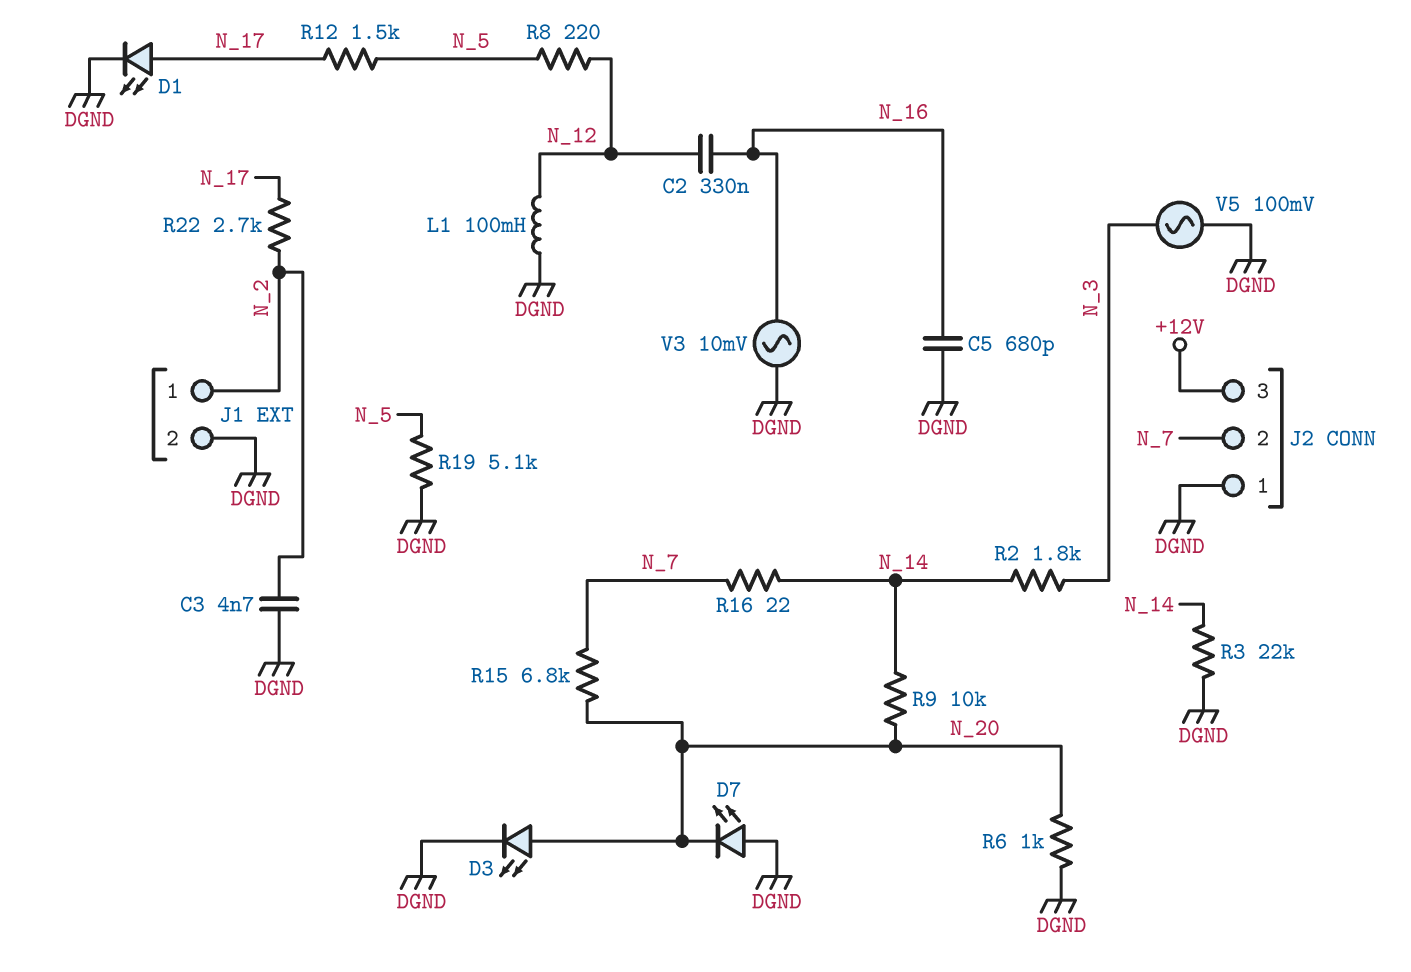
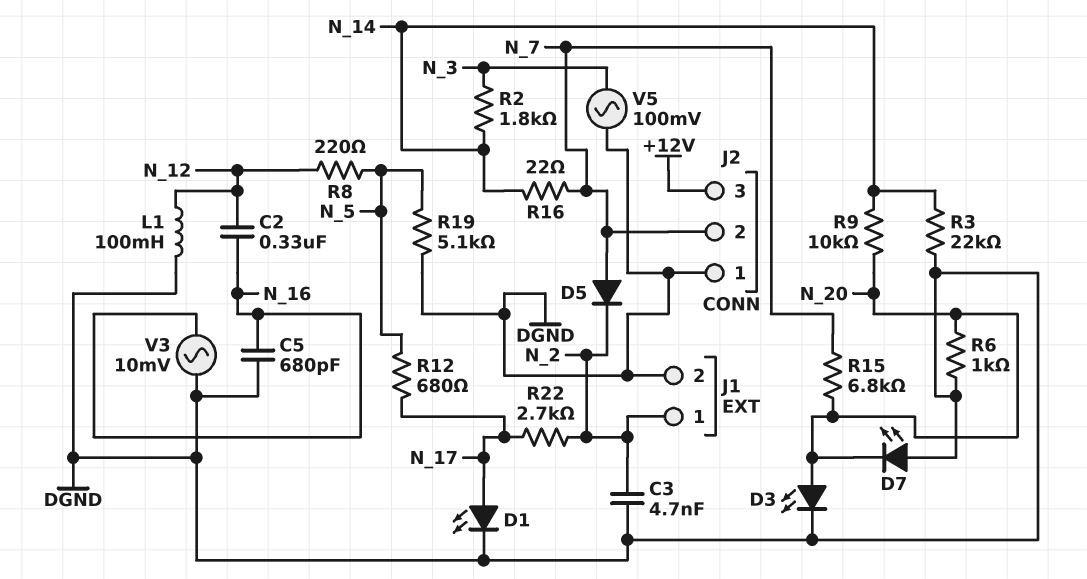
D5: none -> diode (A N_7, K N_2)
R12: 1.5k (N_5, N_17) -> 680 (N_5, N_17)

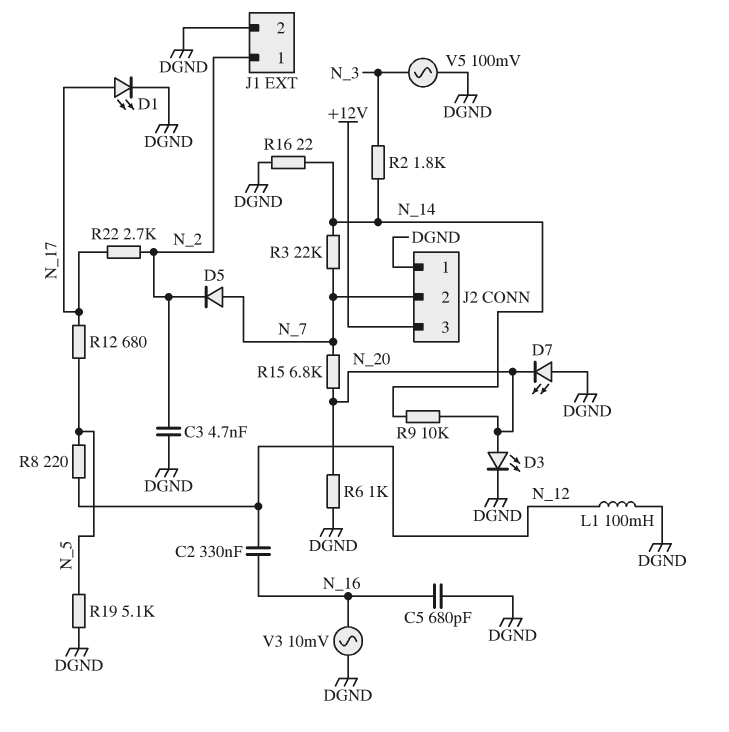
R3: 22k (DGND, N_14) -> 22k (N_7, N_14)
R16: 22 (N_7, N_14) -> 22 (DGND, N_14)

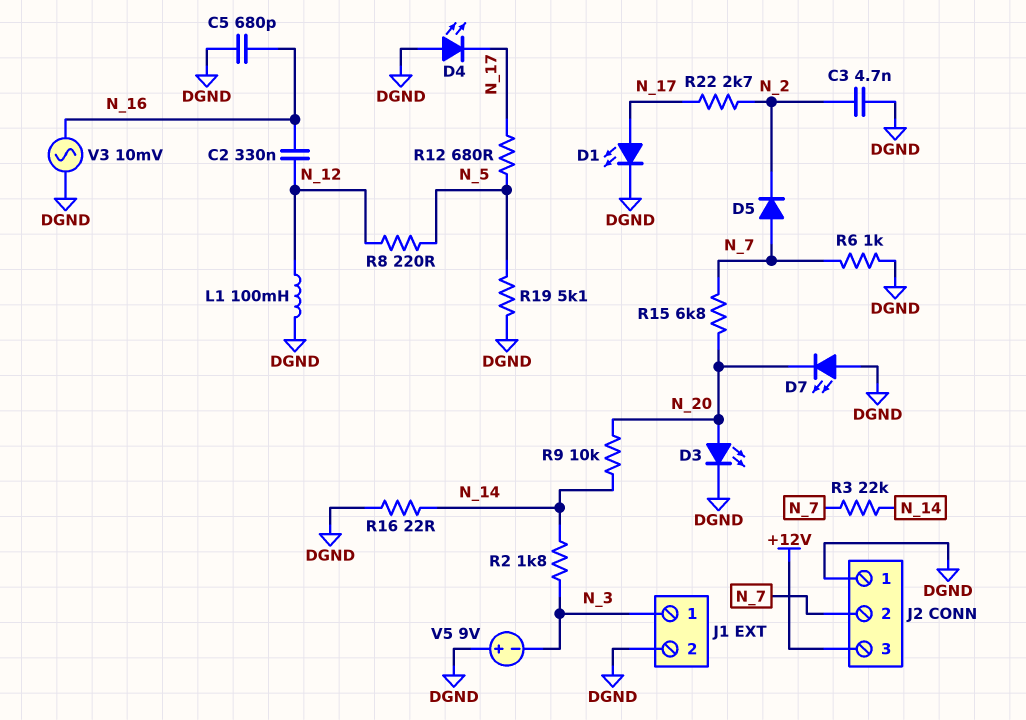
D4: none -> LED (A DGND, K N_17)
J1 pin 1: N_2 -> N_3
R6: 1k (DGND, N_20) -> 1k (DGND, N_7)
V5: AC 100mV (DGND, N_3) -> 9V (plus DGND, minus N_3)

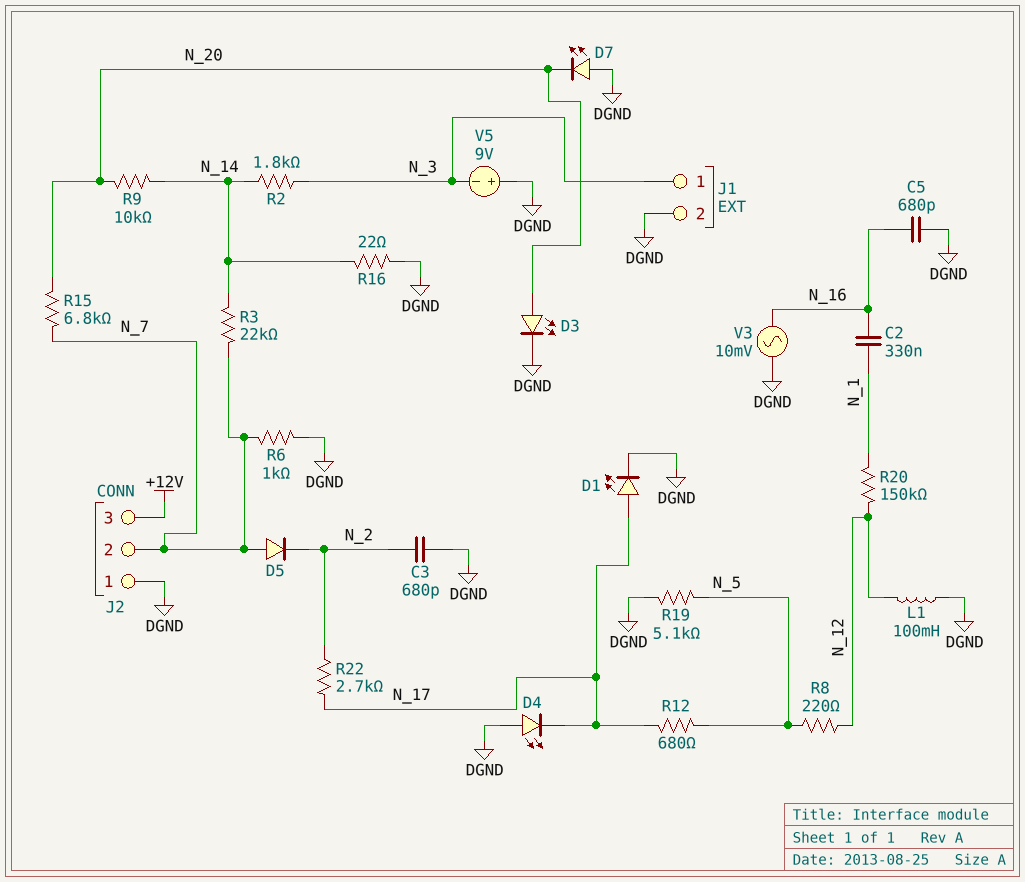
C2: 330nF (N_12, N_16) -> 330nF (N_1, N_16)
C3: 4.7nF (DGND, N_2) -> 680pF (DGND, N_2)
R20: none -> 150k (N_1, N_12)

